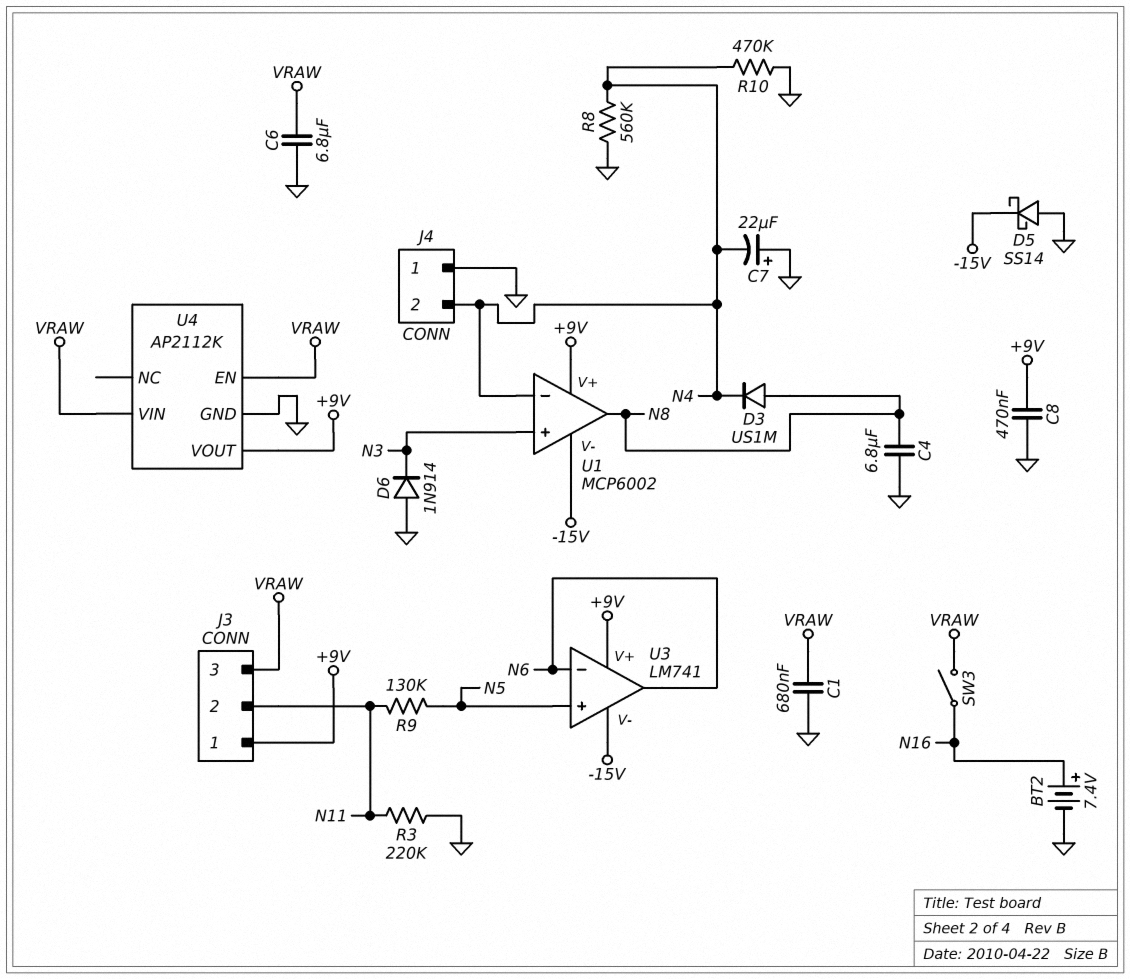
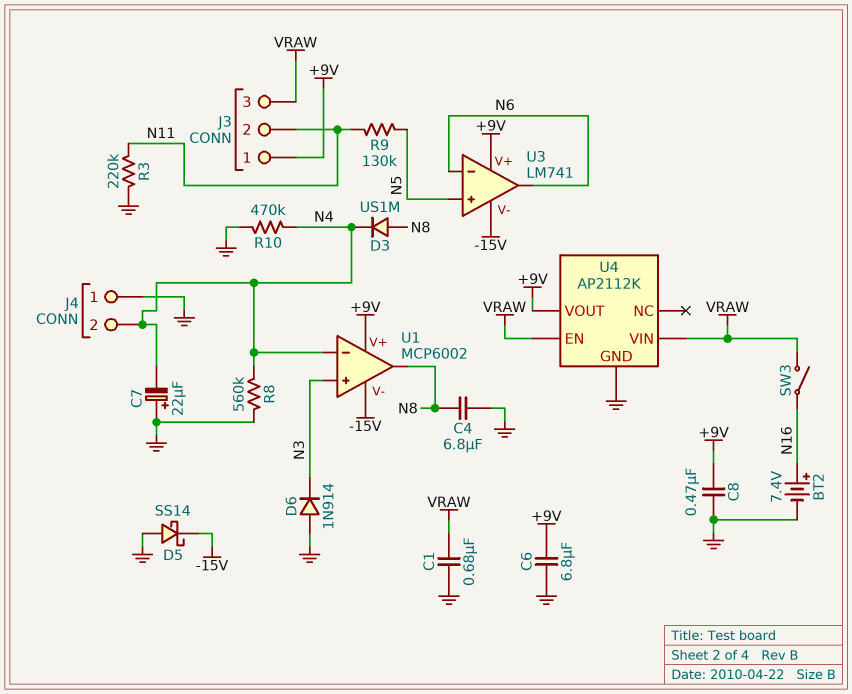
C6: 6.8uF (GND, VRAW) -> 6.8uF (+9V, GND)

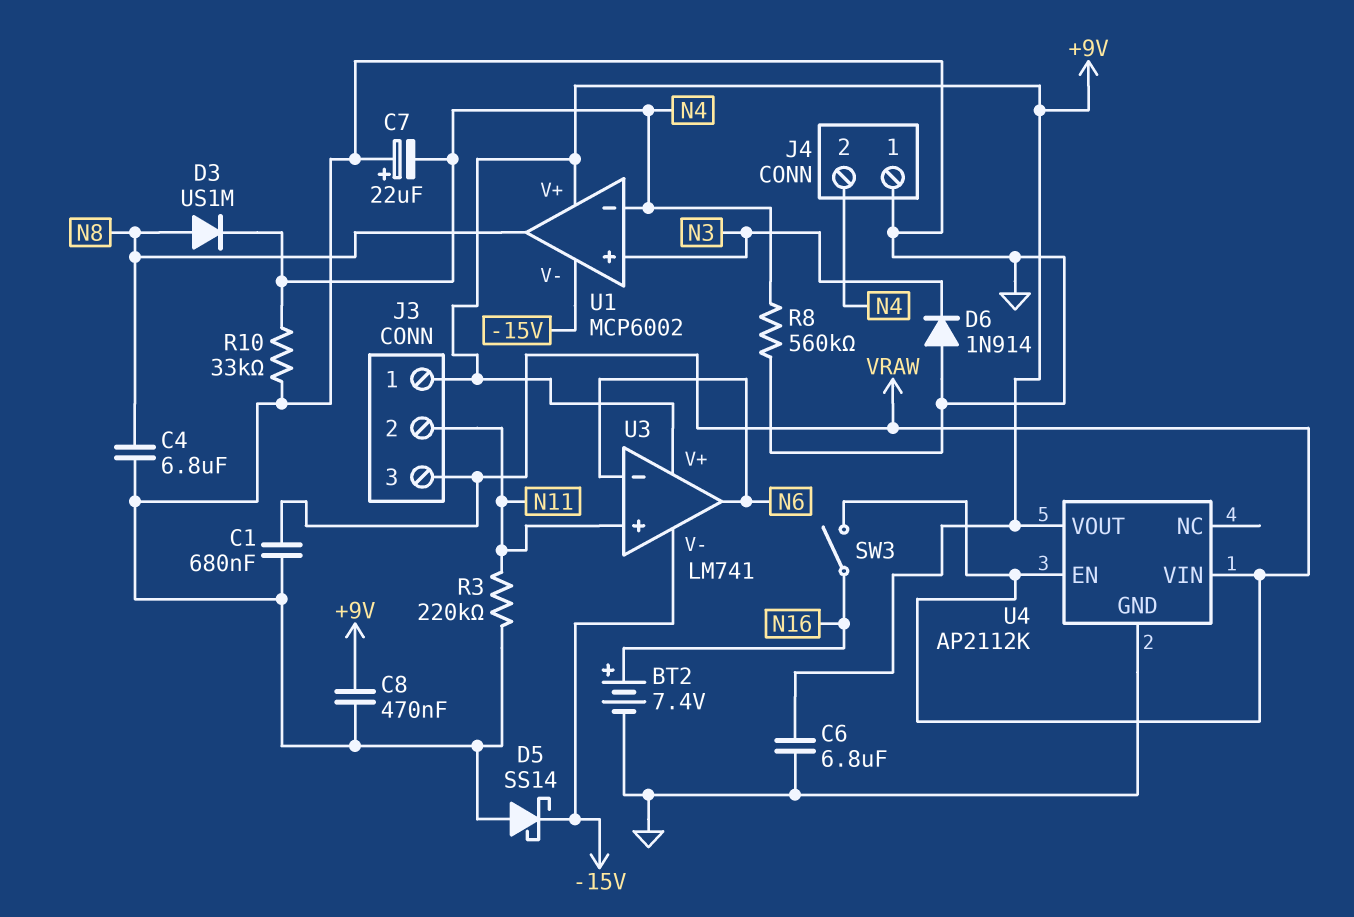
R9: 130k (N5, N11) -> none
R10: 470k (GND, N4) -> 33k (GND, N4)
U3 pin in+: N5 -> N11

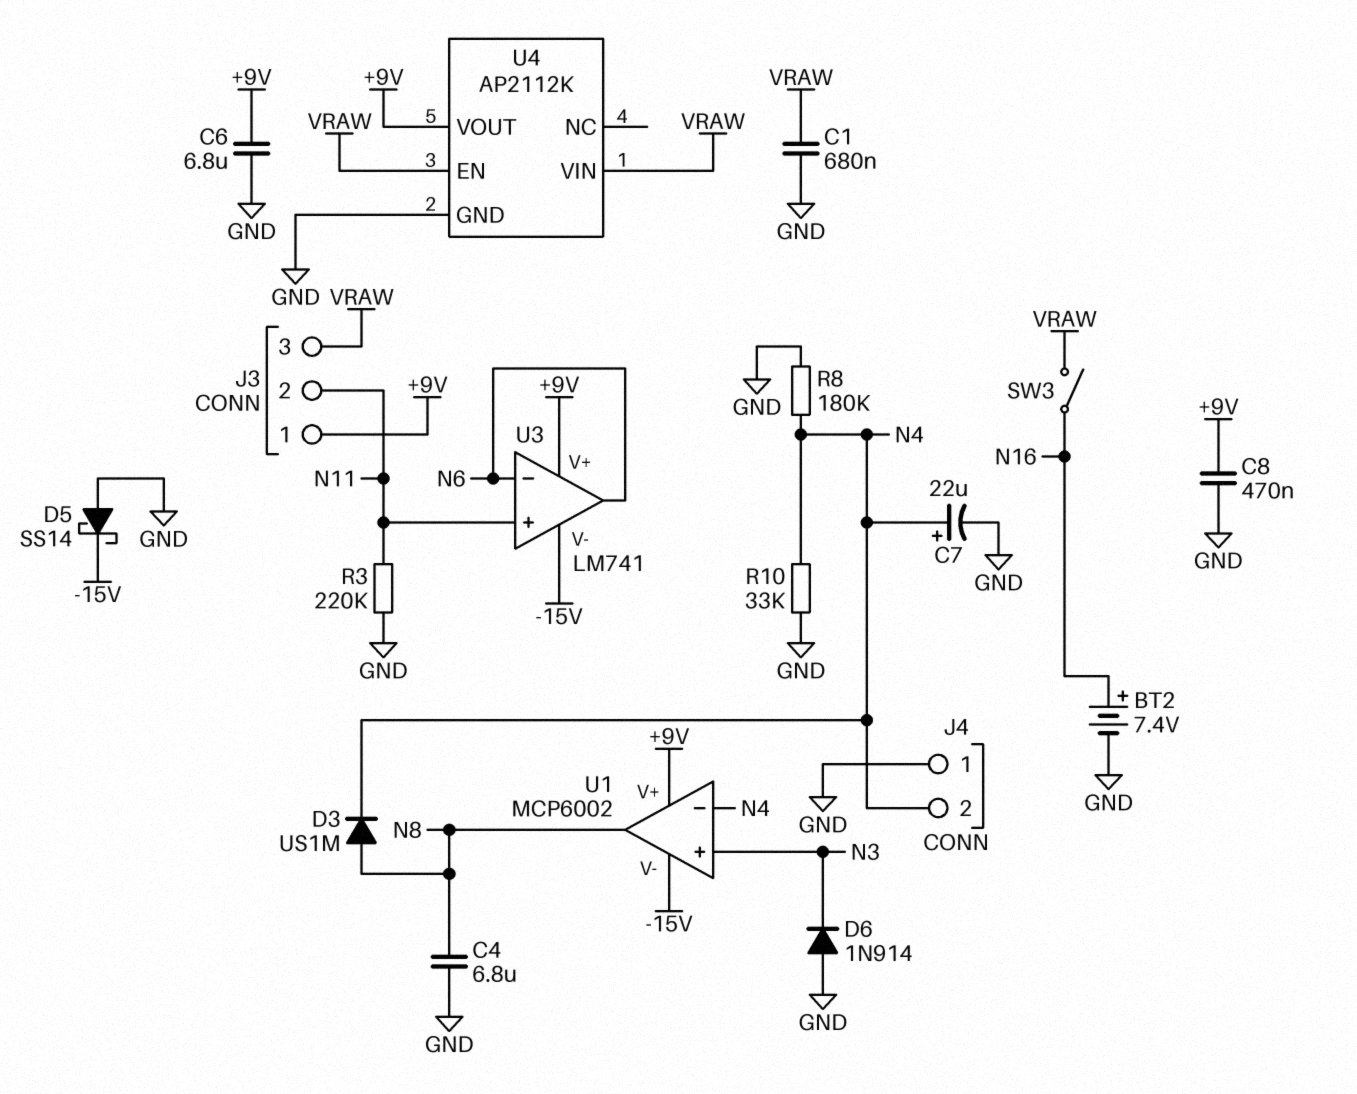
C7: 22uF (plus GND, minus N4) -> 22uF (plus N4, minus GND)
R8: 560k (GND, N4) -> 180k (GND, N4)

